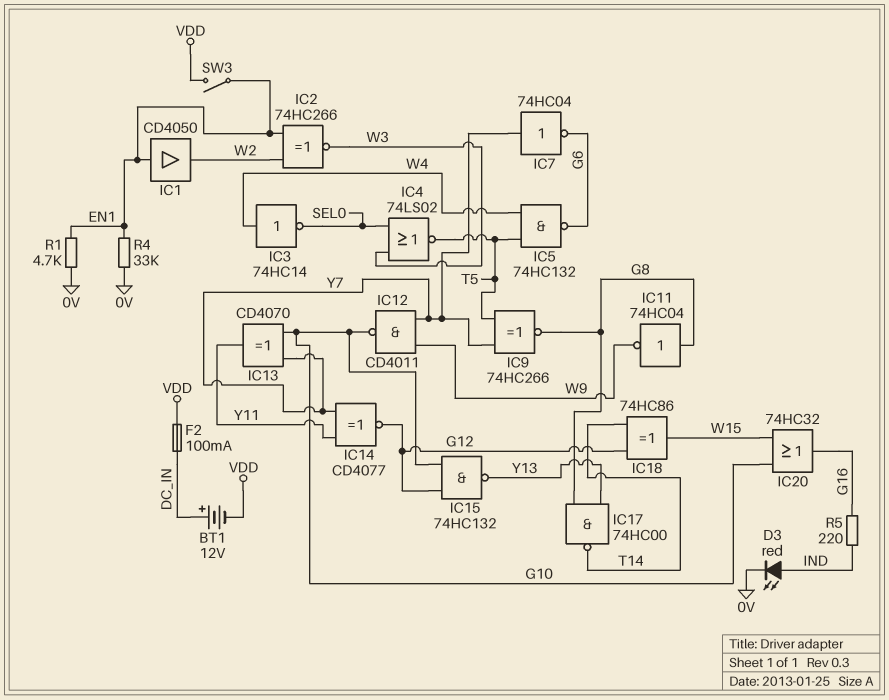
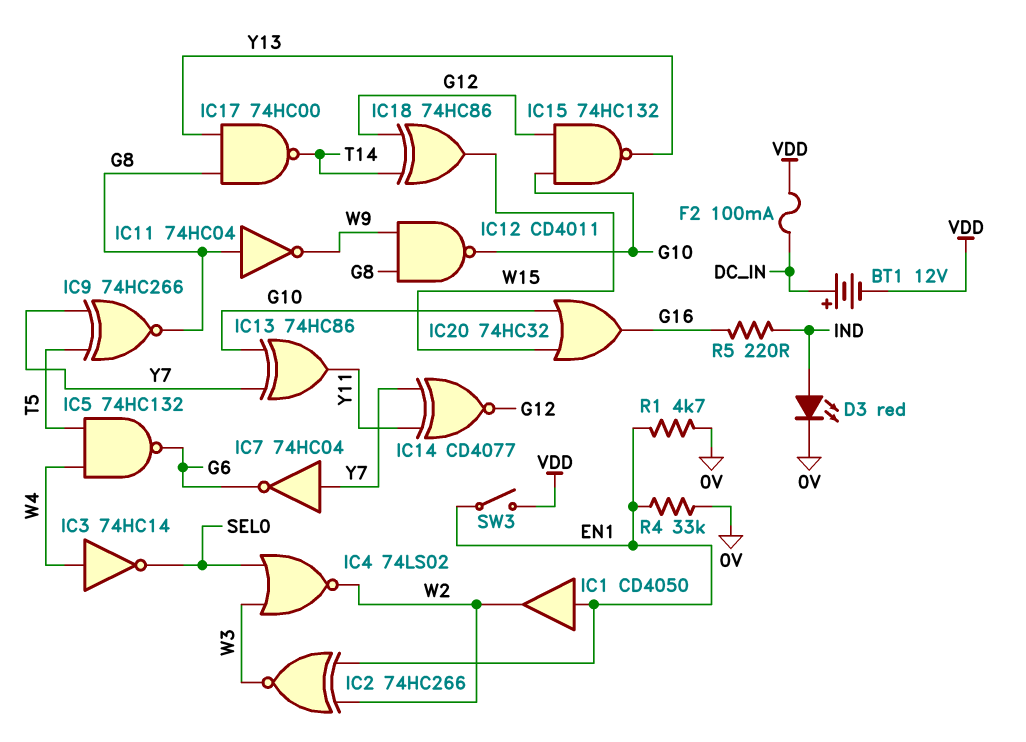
IC4: NOR 74LS02 (in SEL0, in W3, out T5) -> NOR 74LS02 (in SEL0, in W3, out W2)
IC12: NAND CD4011 (in W9, in Y7, out G10) -> NAND CD4011 (in G8, in W9, out G10)
IC13: XOR CD4070 (in G10, in Y7, out Y11) -> XOR 74HC86 (in G10, in Y7, out Y11)

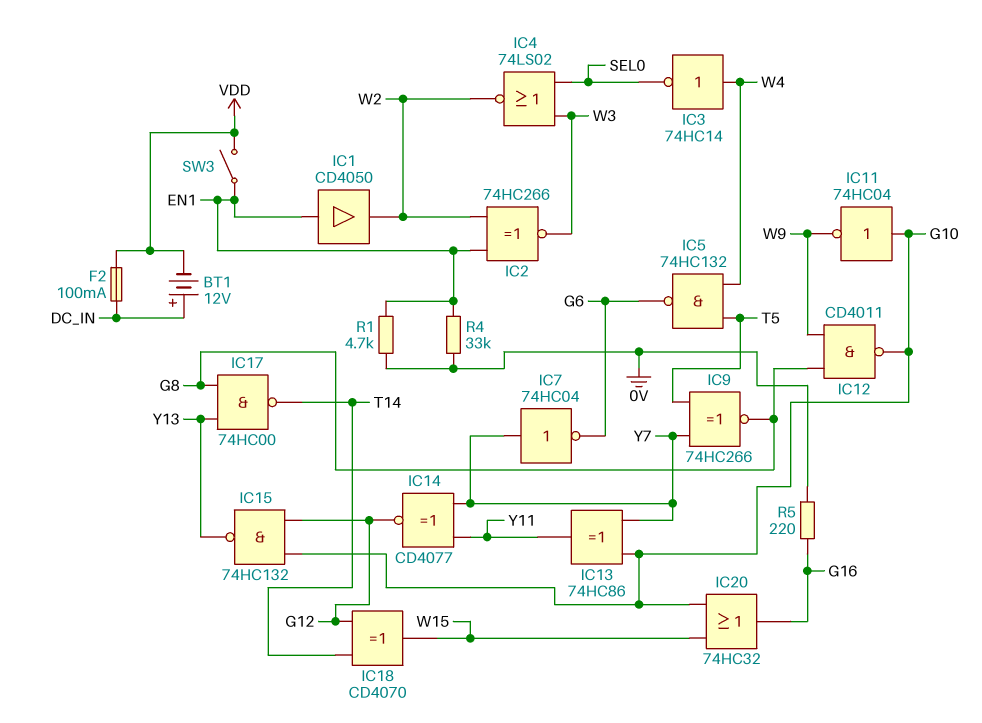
D3: LED red (A IND, K 0V) -> none
IC11: NOT 74HC04 (in G8, out W9) -> NOT 74HC04 (in G10, out W9)
IC18: XOR 74HC86 (in G12, in T14, out W15) -> XOR CD4070 (in G12, in T14, out W15)
R5: 220 (G16, IND) -> 220 (0V, G16)

